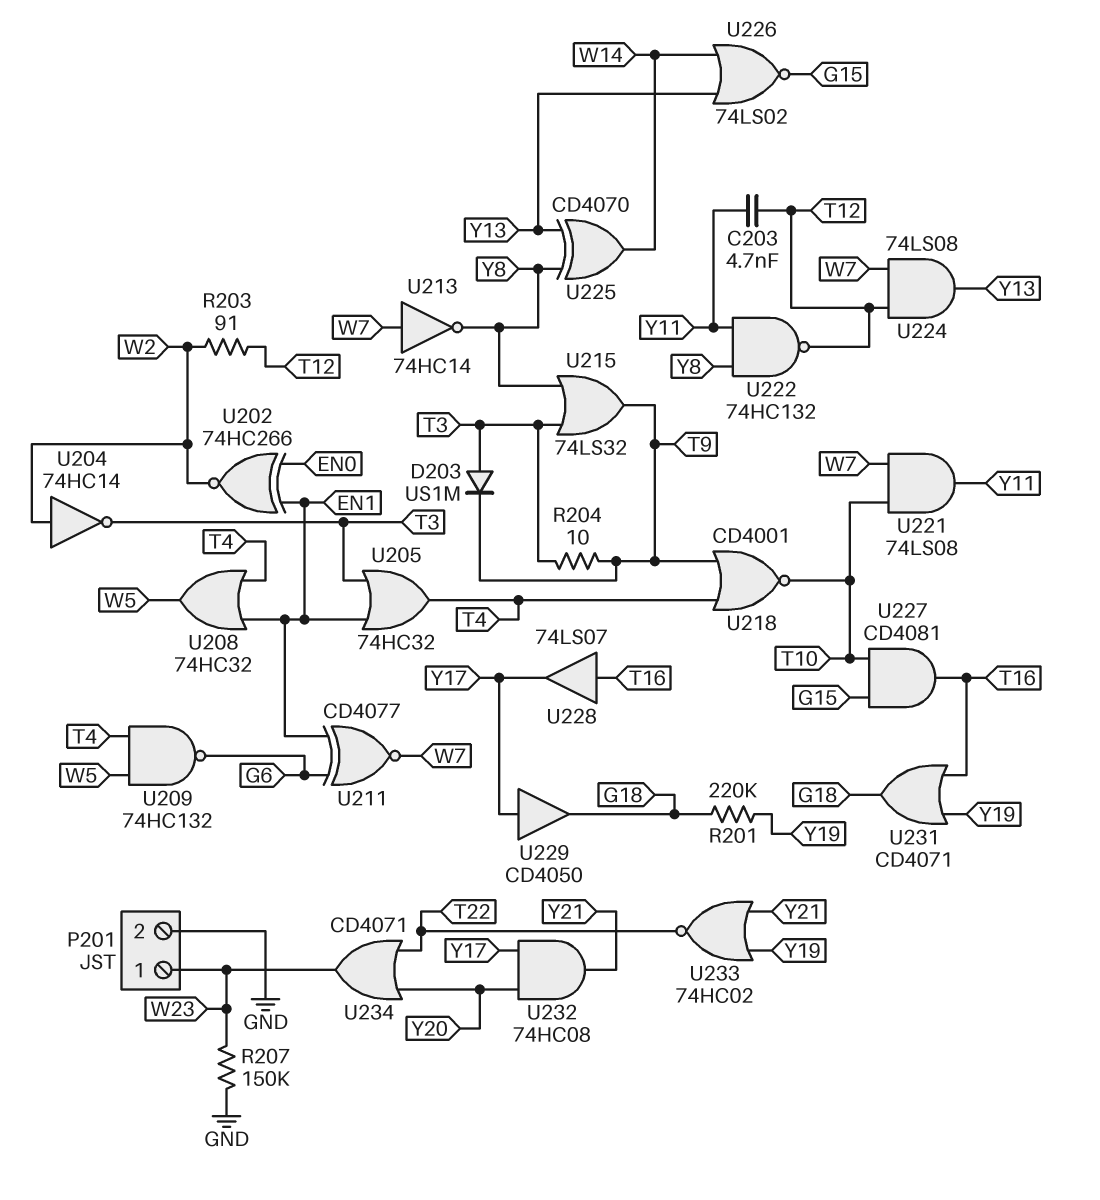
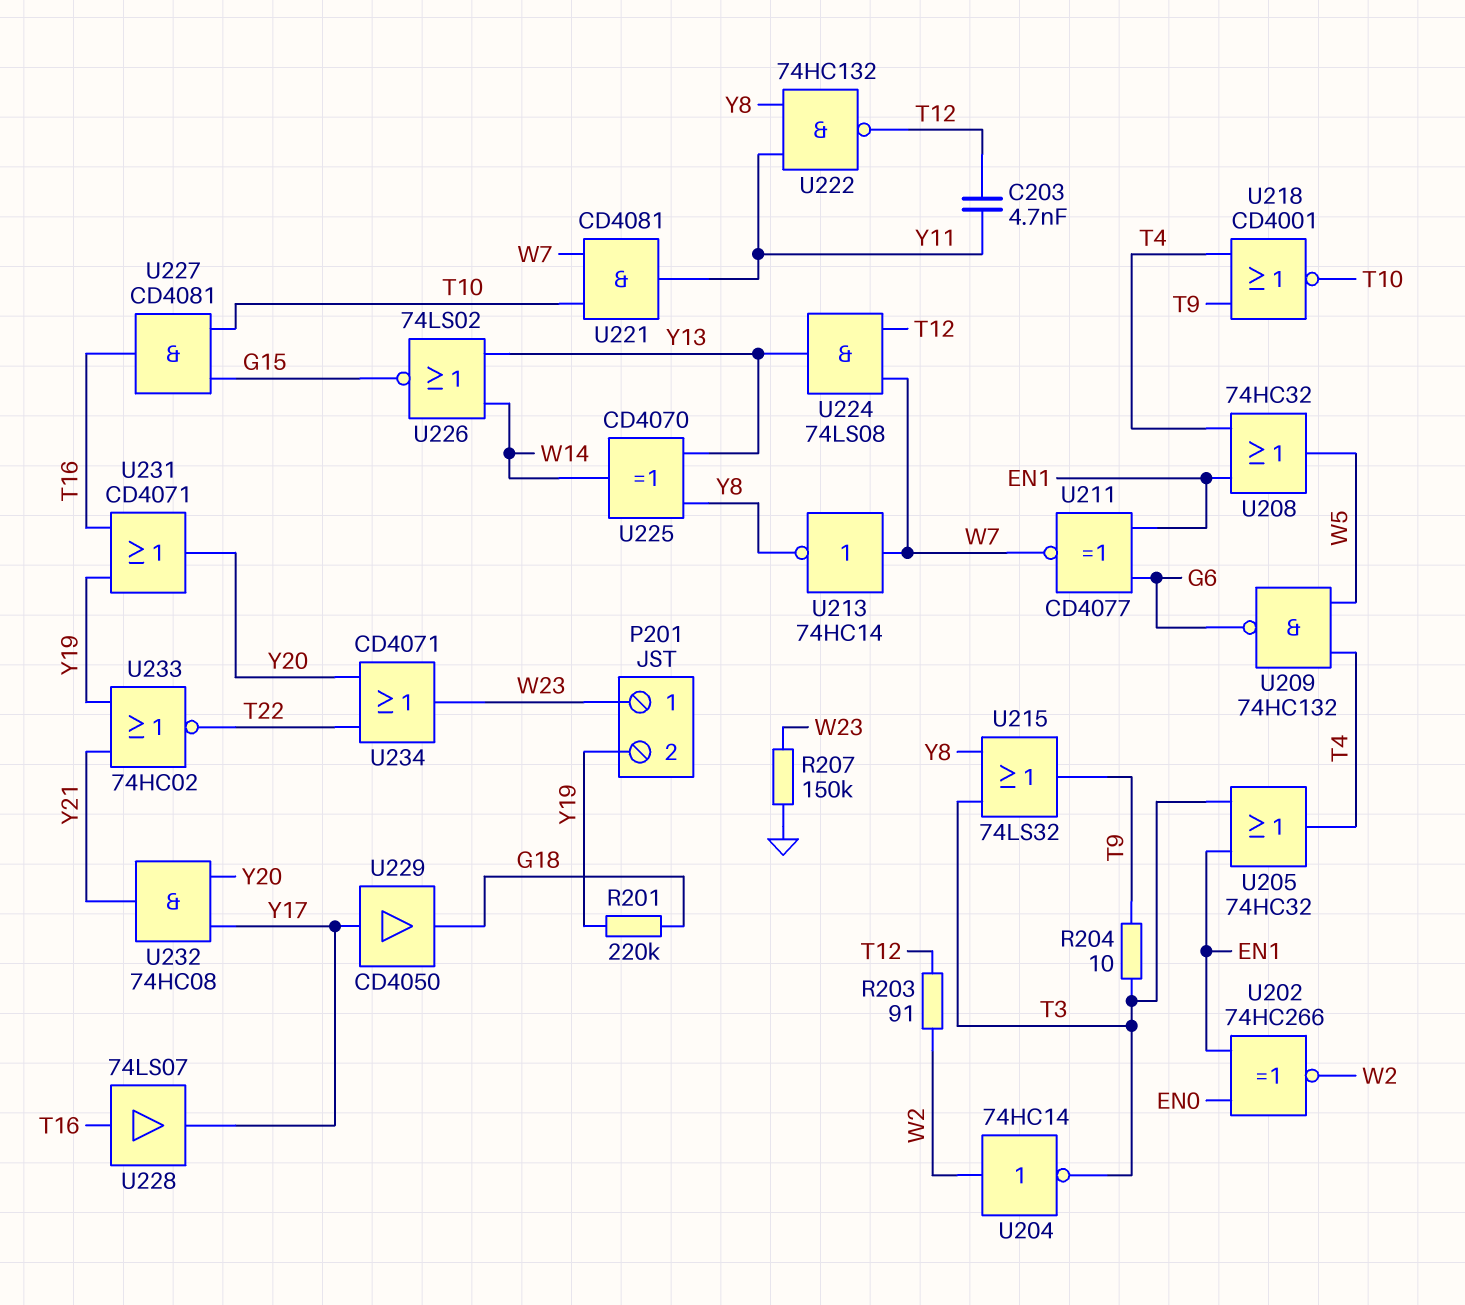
D203: diode US1M (A T3, K T9) -> none
P201 pin 2: GND -> Y19
U221: AND 74LS08 (in T10, in W7, out Y11) -> AND CD4081 (in T10, in W7, out Y11)
U231: OR CD4071 (in T16, in Y19, out G18) -> OR CD4071 (in T16, in Y19, out Y20)

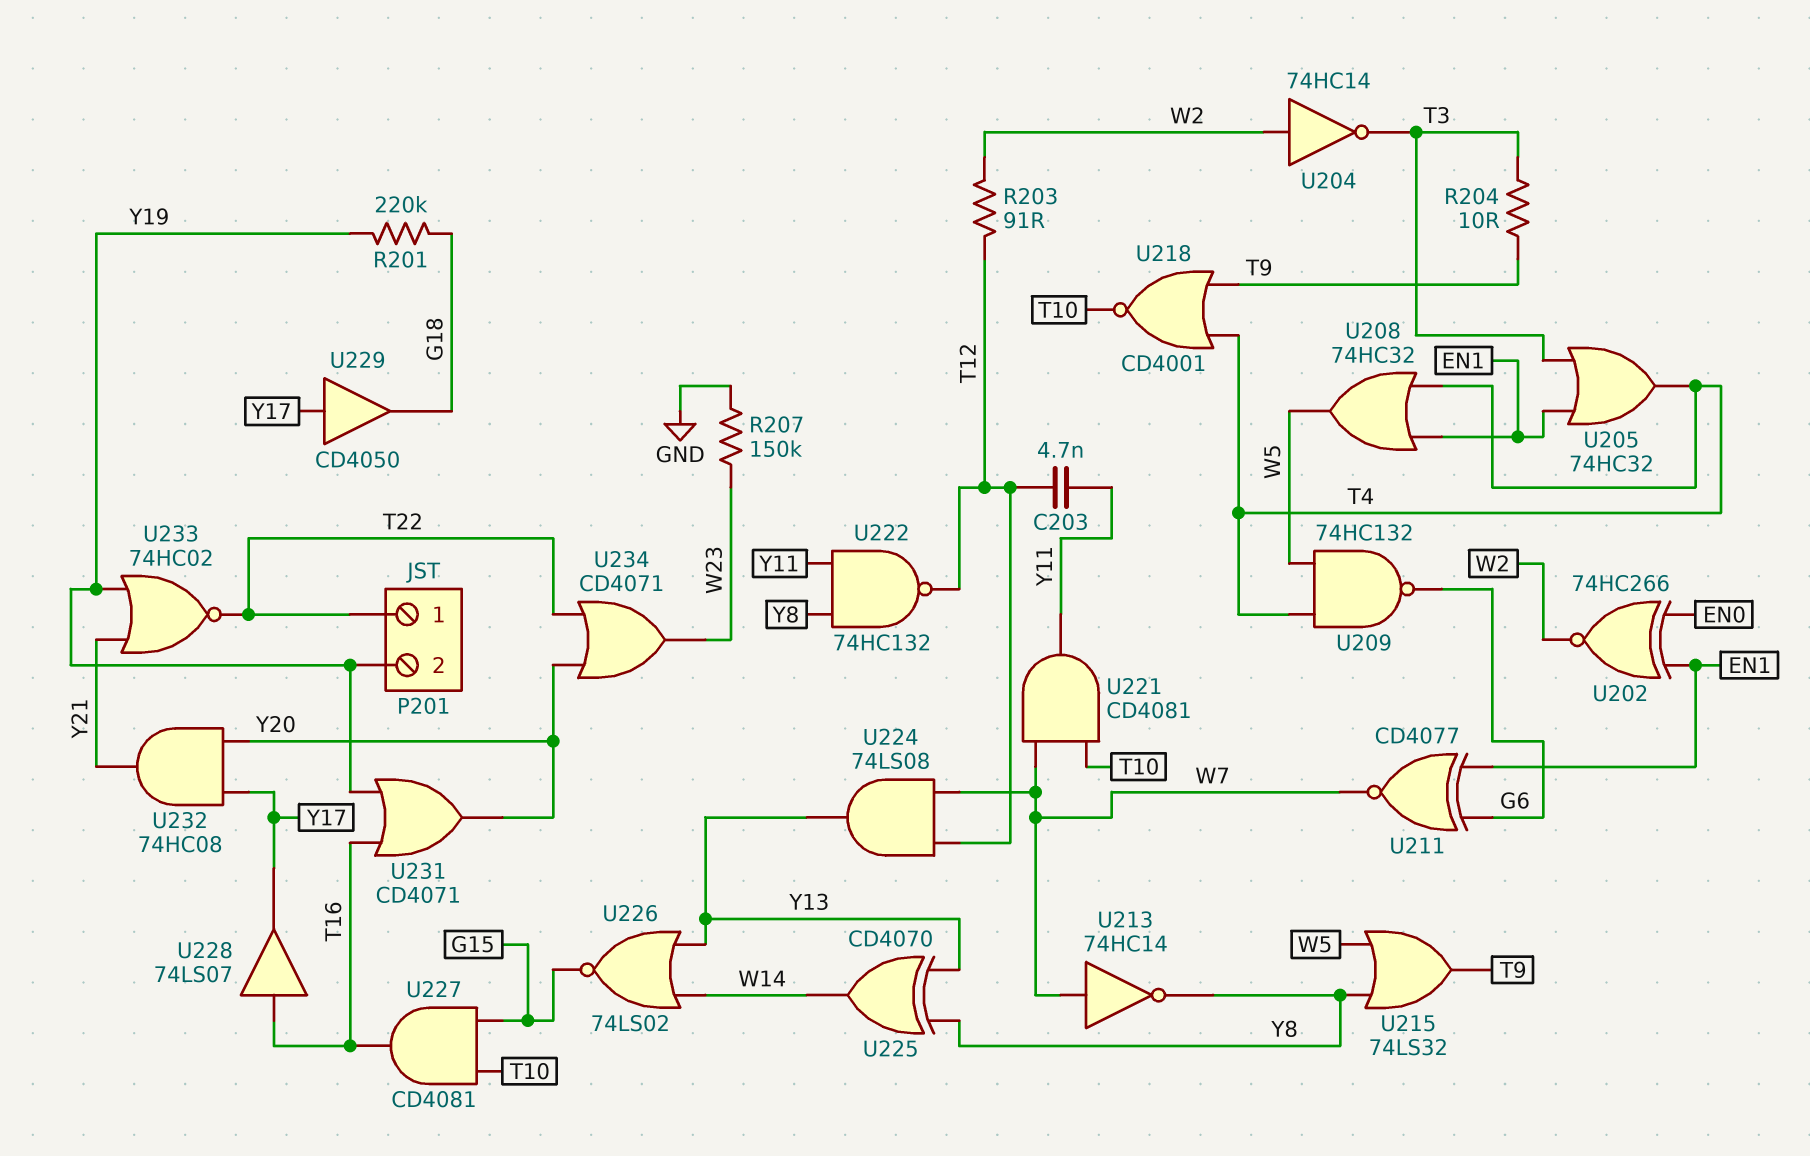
P201 pin 1: W23 -> T22
U215: OR 74LS32 (in T3, in Y8, out T9) -> OR 74LS32 (in W5, in Y8, out T9)

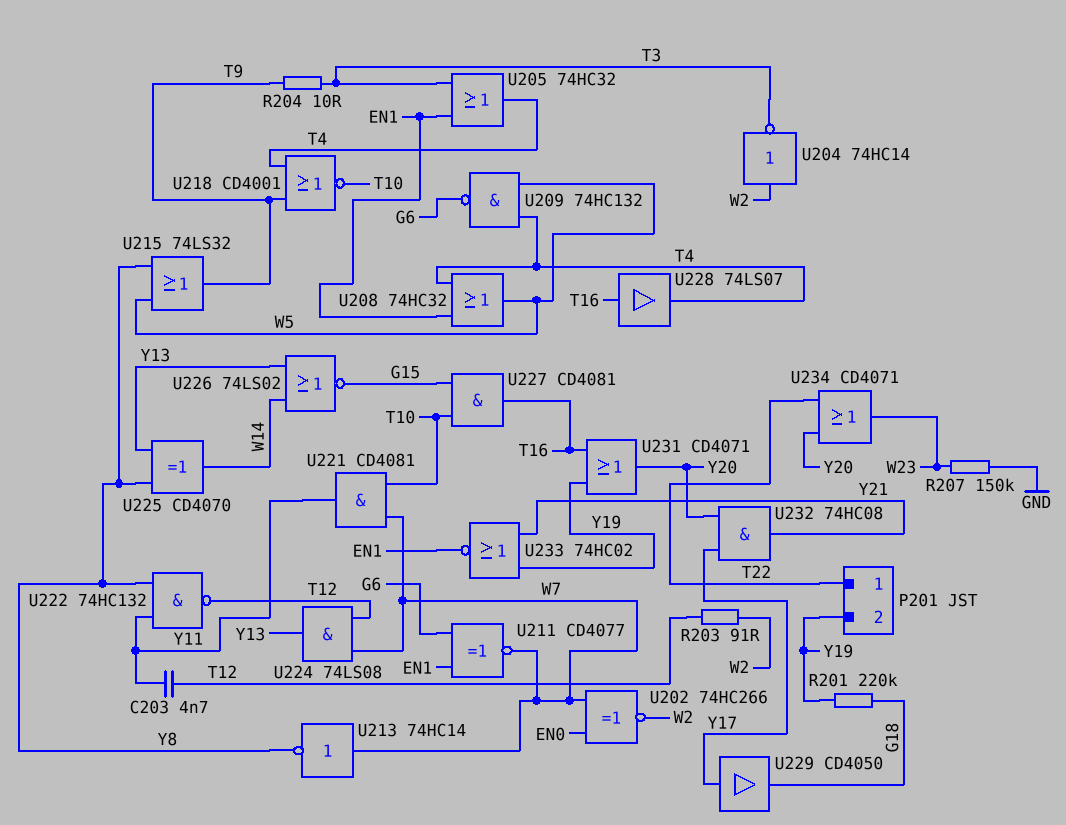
U202: XNOR 74HC266 (in EN0, in EN1, out W2) -> XNOR 74HC266 (in EN0, in W7, out W2)
U228: buffer 74LS07 (in T16, out Y17) -> buffer 74LS07 (in T16, out T4)
U233: NOR 74HC02 (in Y19, in Y21, out T22) -> NOR 74HC02 (in Y19, in Y21, out EN1)

